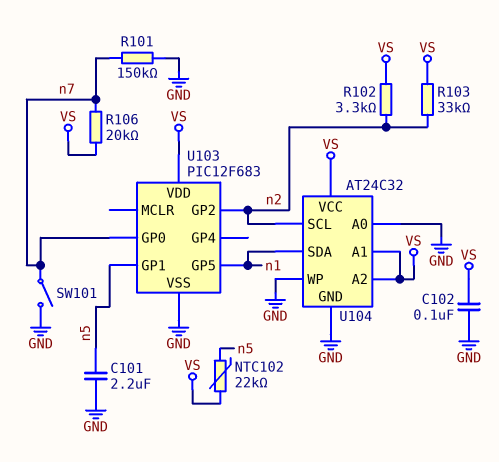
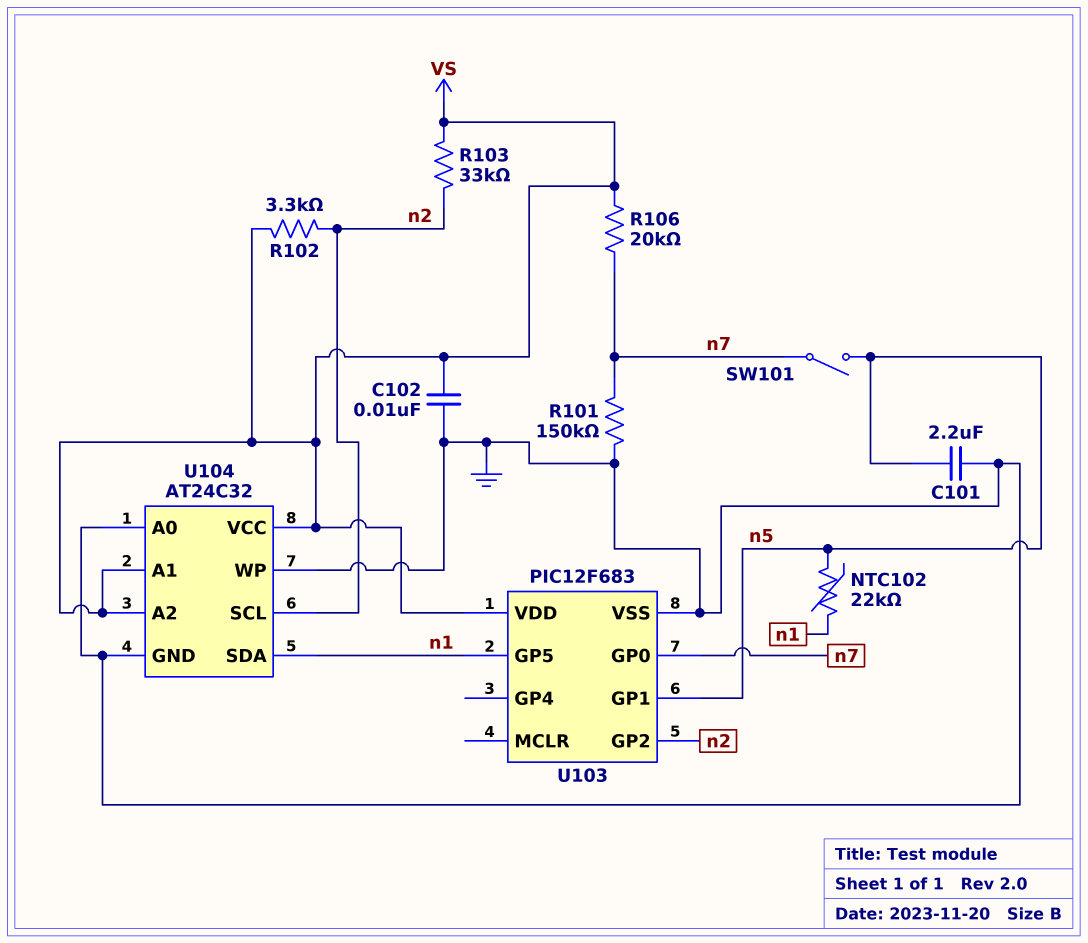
C102: 100nF (GND, VS) -> 10nF (GND, VS)
NTC102: 22k (VS, n5) -> 22k (n1, n5)
SW101: switch (GND, n7) -> switch (n5, n7)

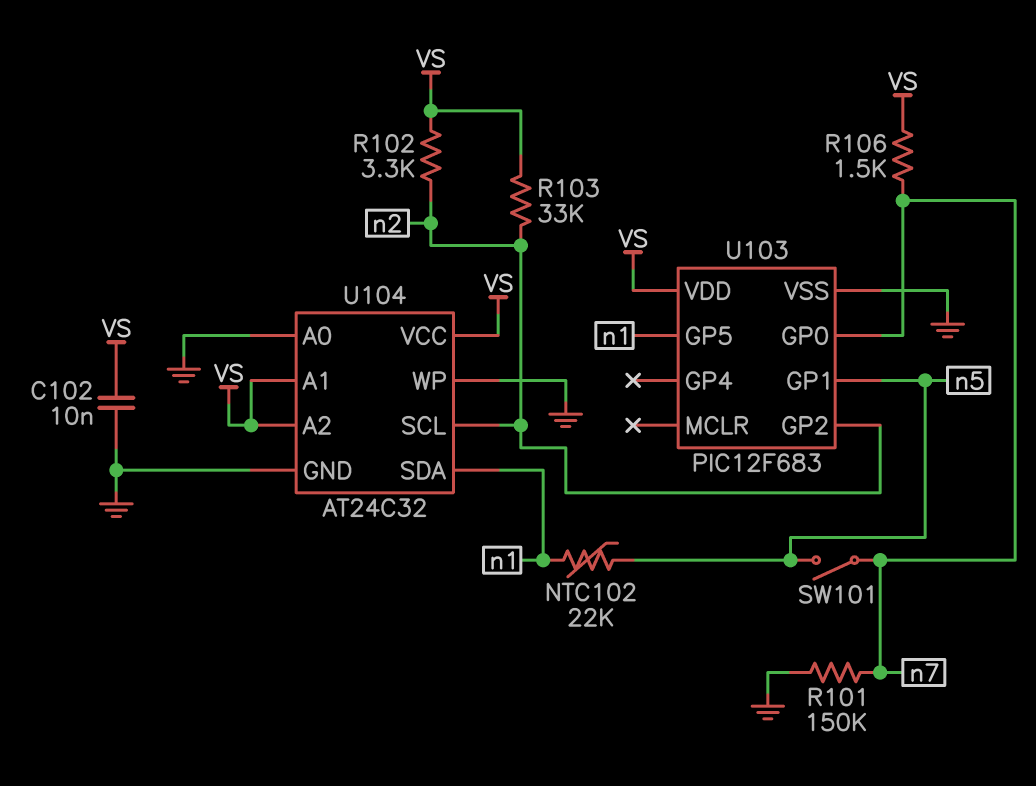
C101: 2.2uF (GND, n5) -> none
R106: 20k (VS, n7) -> 1.5k (VS, n7)

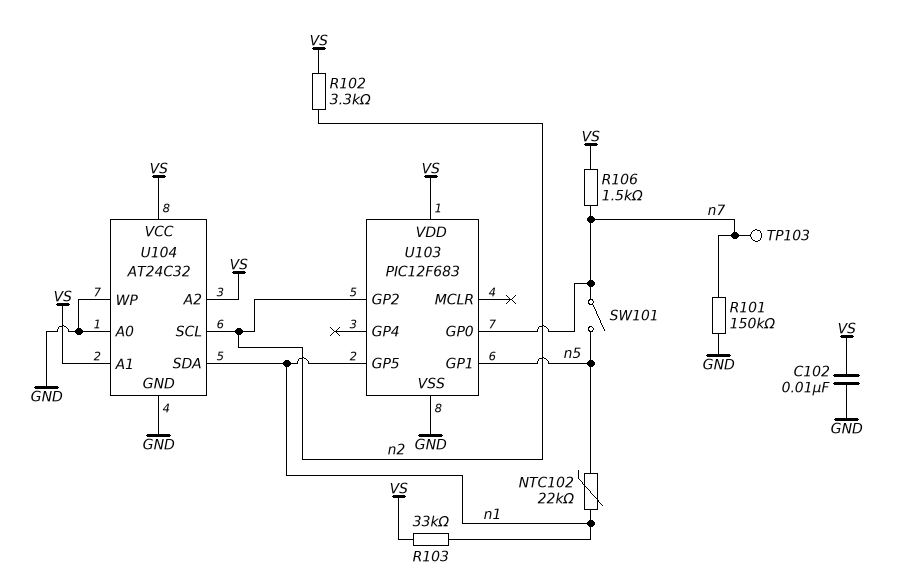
R103: 33k (VS, n2) -> 33k (VS, n1)
TP103: none -> test point (n7)

